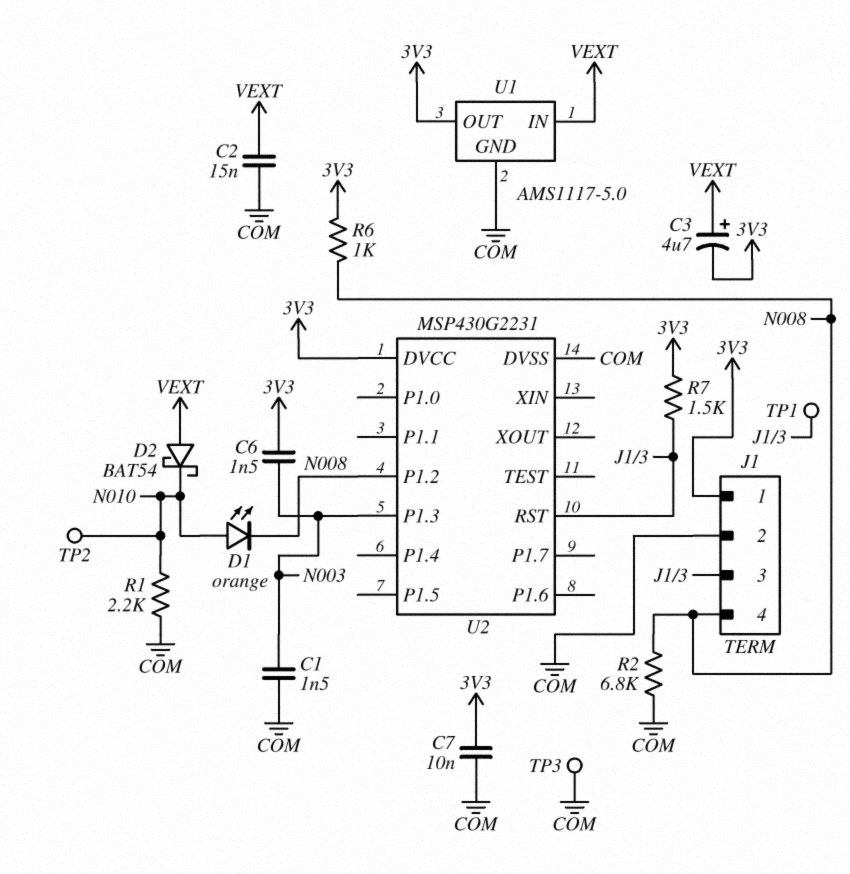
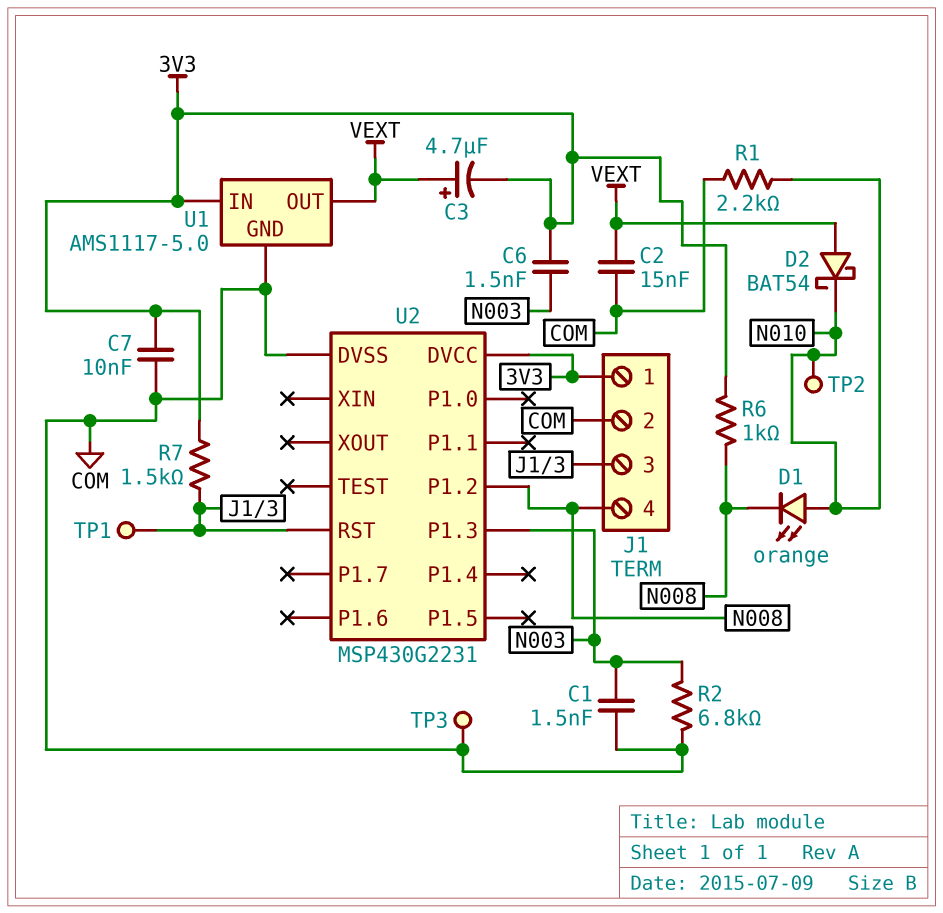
R2: 6.8k (COM, N008) -> 6.8k (COM, N003)
U1 pin IN: VEXT -> 3V3
U1 pin OUT: 3V3 -> VEXT

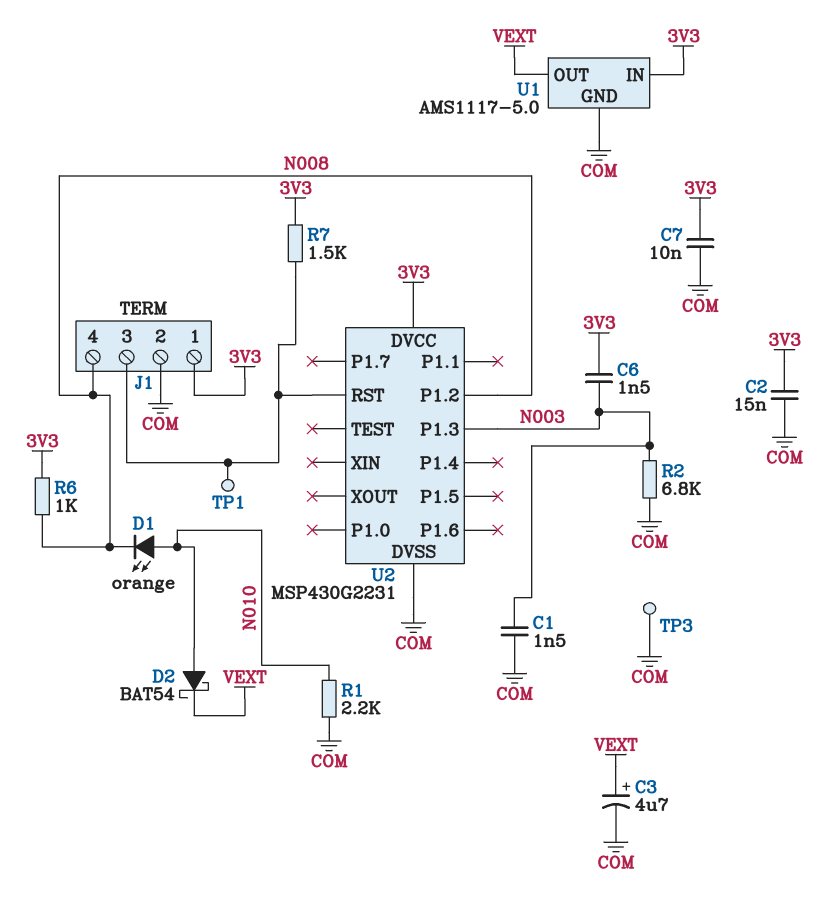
C2: 15nF (COM, VEXT) -> 15nF (3V3, COM)
C3: 4.7uF (plus VEXT, minus 3V3) -> 4.7uF (plus VEXT, minus COM)
D2: schottky BAT54 (A VEXT, K N010) -> schottky BAT54 (A N010, K VEXT)
TP2: test point (N010) -> none

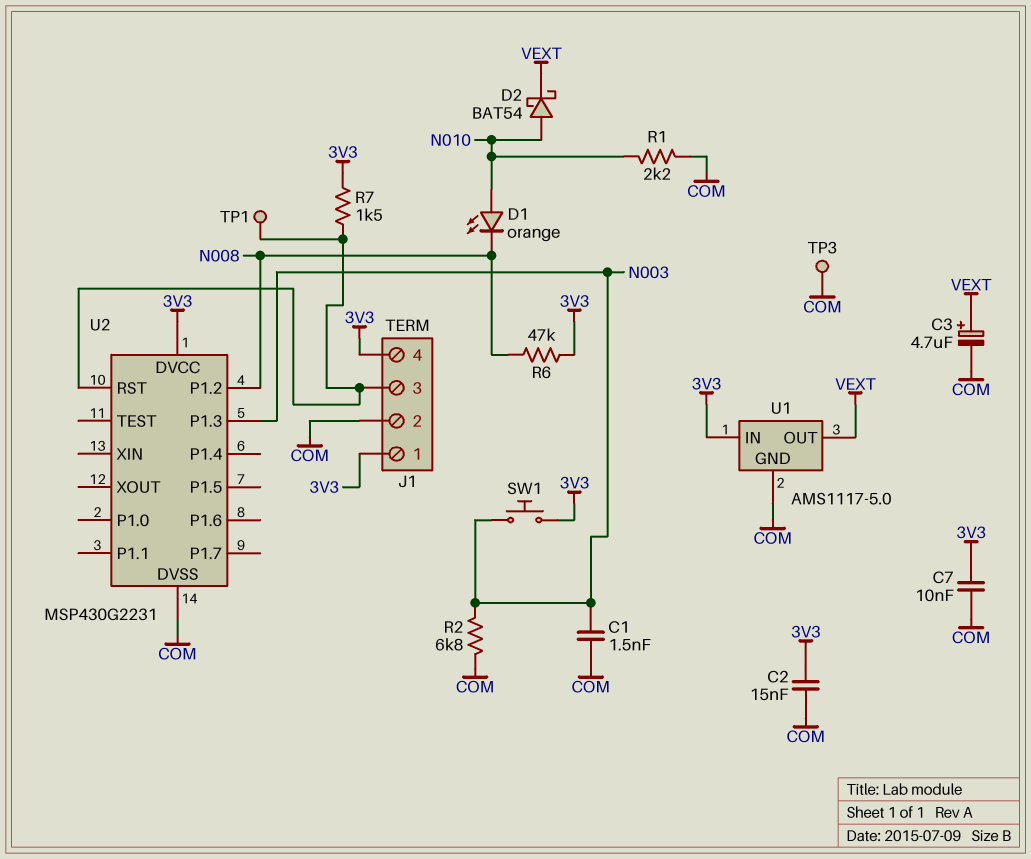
C6: 1.5nF (3V3, N003) -> none
J1 pin 4: N008 -> 3V3
R6: 1k (3V3, N008) -> 47k (3V3, N008)
SW1: none -> button (3V3, N003)

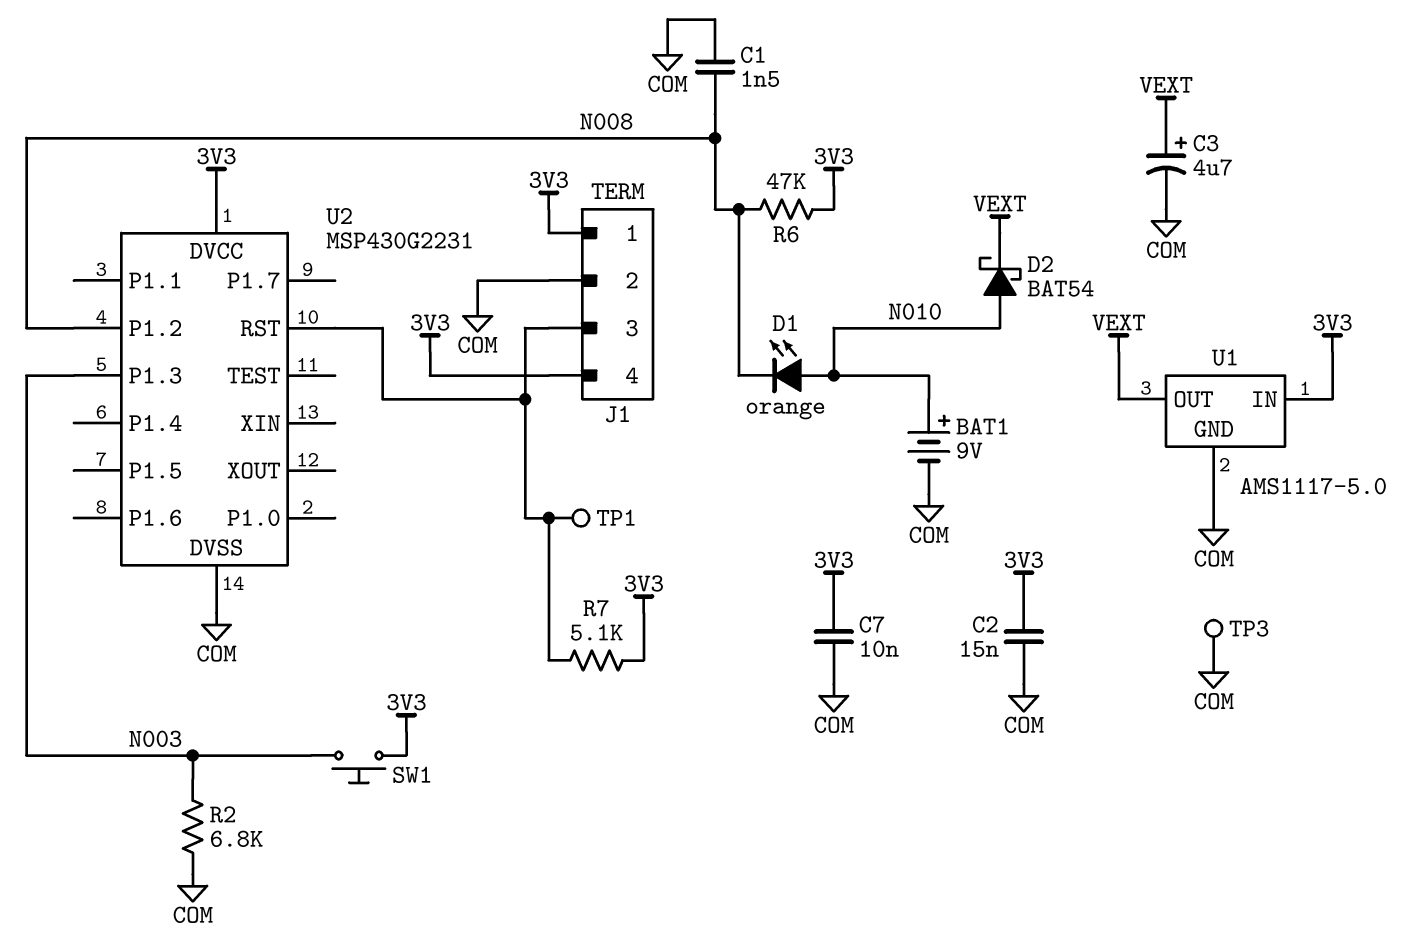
BAT1: none -> 9V (plus N010, minus COM)
C1: 1.5nF (COM, N003) -> 1.5nF (COM, N008)
R1: 2.2k (COM, N010) -> none
R7: 1.5k (3V3, J1/3) -> 5.1k (3V3, J1/3)

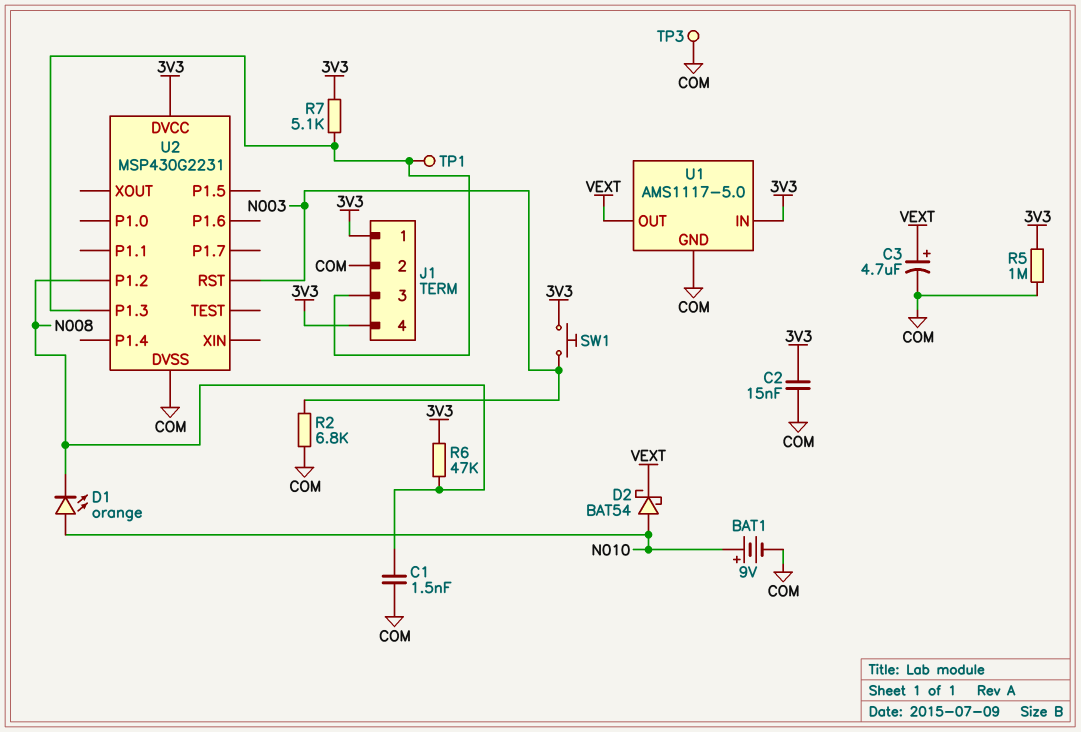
C7: 10nF (3V3, COM) -> none
R5: none -> 1M (3V3, COM)
U2 pin P1.3: N003 -> J1/3
U2 pin RST: J1/3 -> N003

